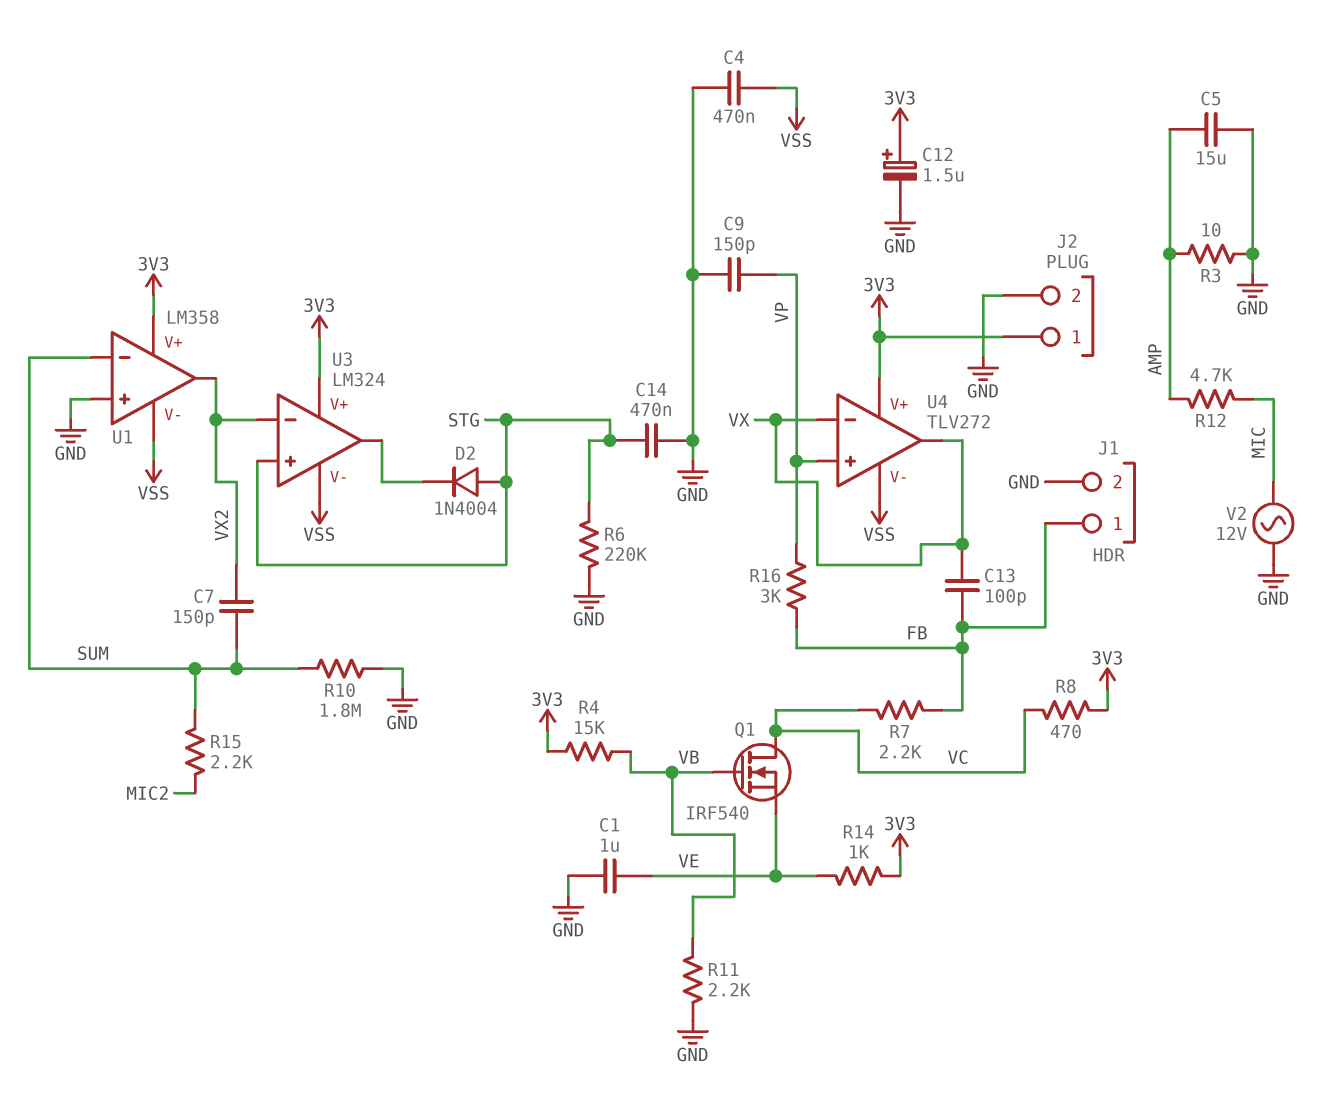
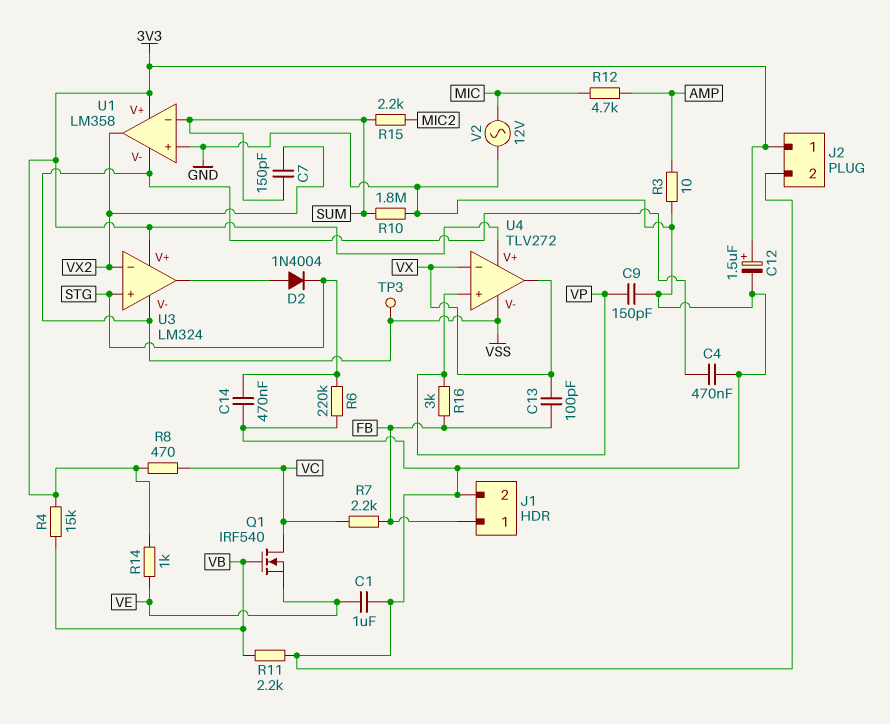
C5: 15uF (AMP, GND) -> none
D2: diode 1N4004 (A STG, K U3/out) -> diode 1N4004 (A U3/out, K STG)
TP3: none -> test point (VSS)

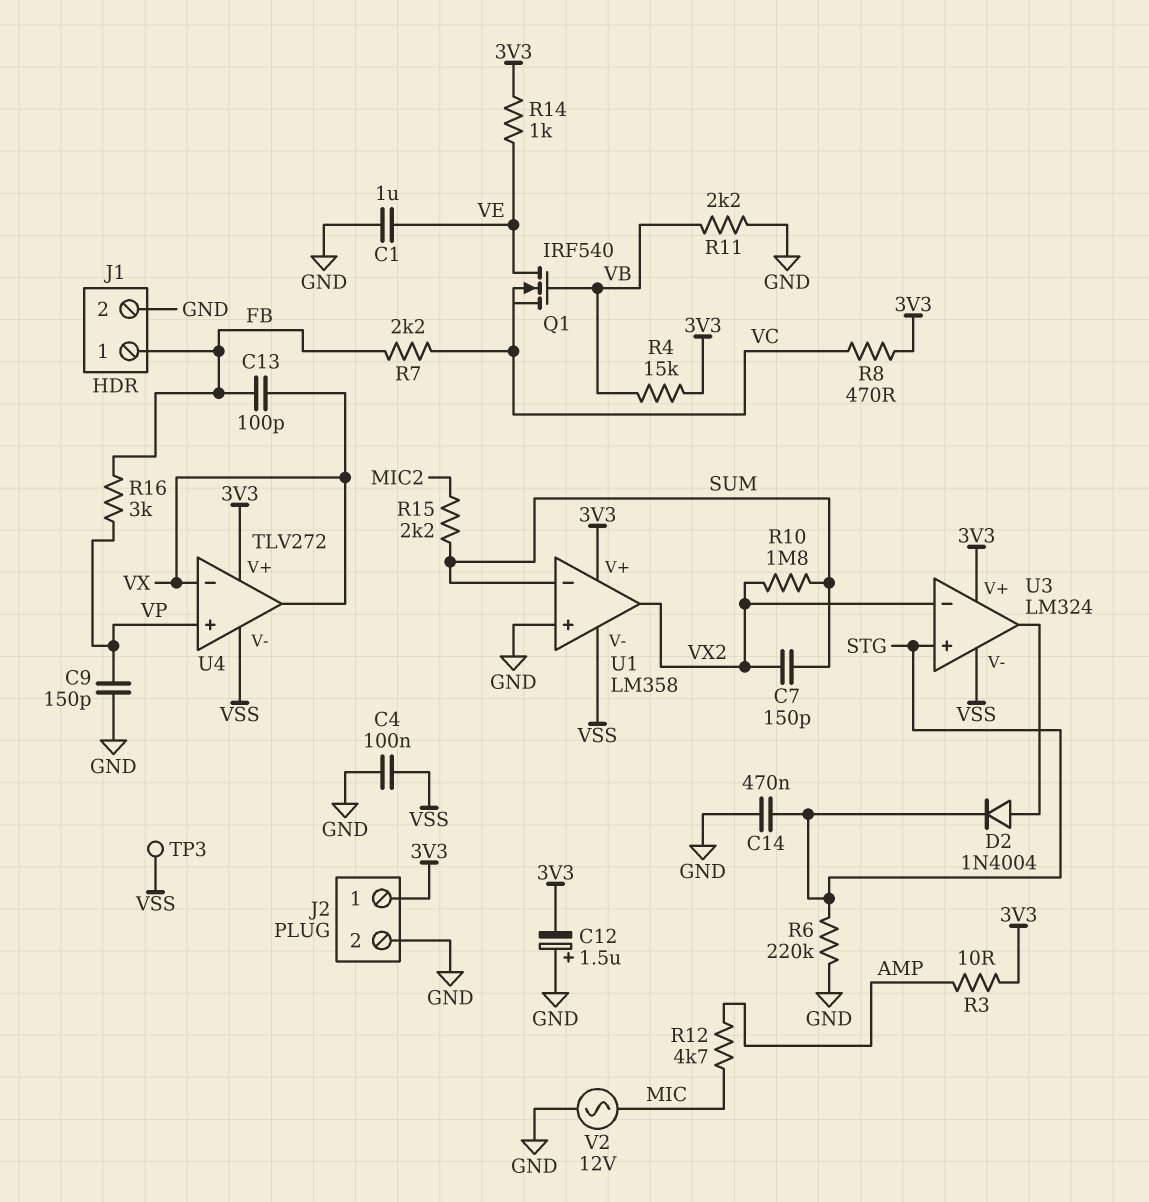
C4: 470nF (GND, VSS) -> 100nF (GND, VSS)
C12: 1.5uF (plus 3V3, minus GND) -> 1.5uF (plus GND, minus 3V3)
Q1: NMOS IRF540 (G VB, D VC, S VE) -> NMOS IRF540 (G VB, D VE, S VC)
R3: 10 (AMP, GND) -> 10 (3V3, AMP)
R10: 1.8M (GND, SUM) -> 1.8M (SUM, VX2)

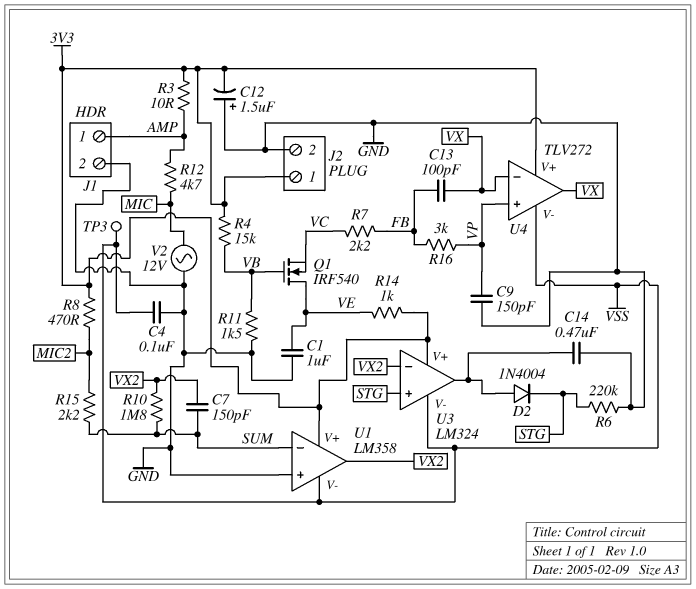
C14: 470nF (GND, STG) -> 470nF (GND, U3/out)
J1 pin 1: FB -> AMP
R8: 470 (3V3, VC) -> 470 (3V3, MIC2)
R11: 2.2k (GND, VB) -> 1.5k (GND, VB)

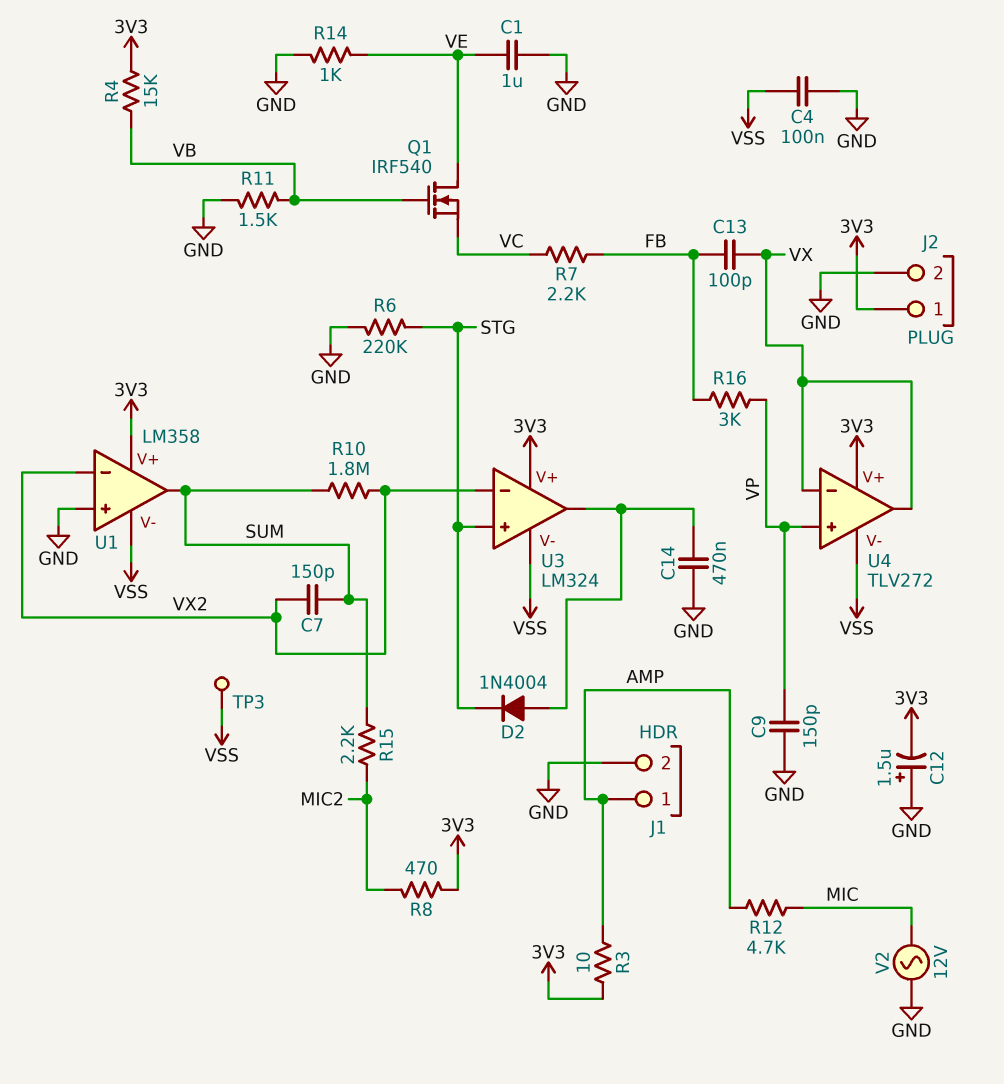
R14: 1k (3V3, VE) -> 1k (GND, VE)
U1 pin in-: SUM -> VX2
U1 pin out: VX2 -> SUM

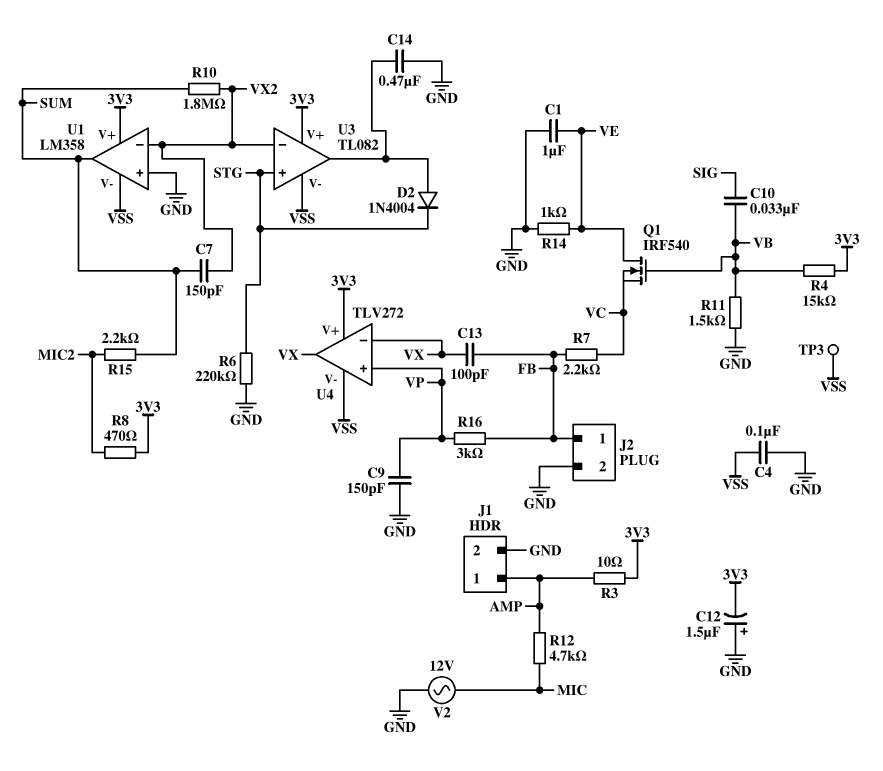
C10: none -> 33nF (SIG, VB)
J2 pin 1: 3V3 -> FB
U3: LM324 -> TL082

